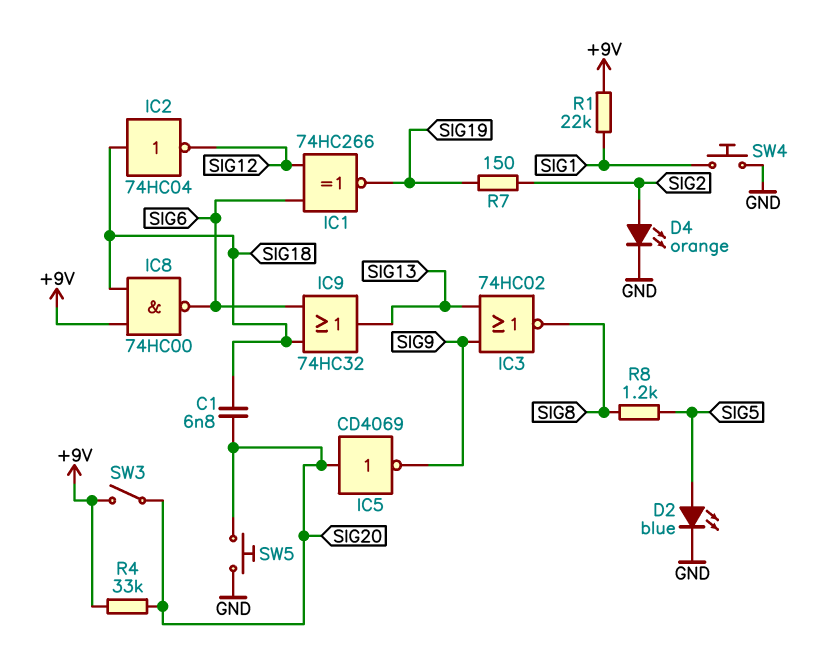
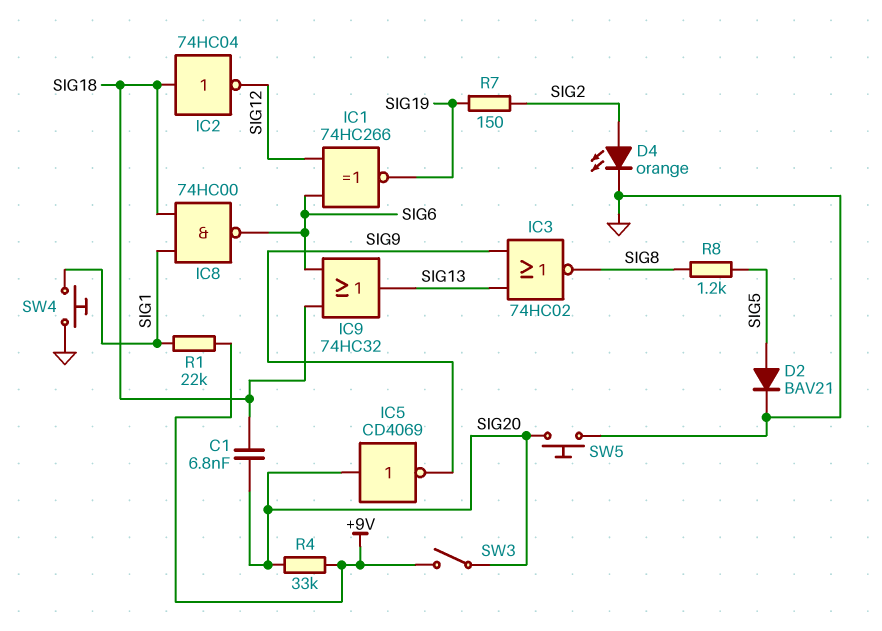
D2: LED blue (A SIG5, K GND) -> diode BAV21 (A SIG5, K GND)
IC8: NAND 74HC00 (in +9V, in SIG18, out SIG6) -> NAND 74HC00 (in SIG1, in SIG18, out SIG6)

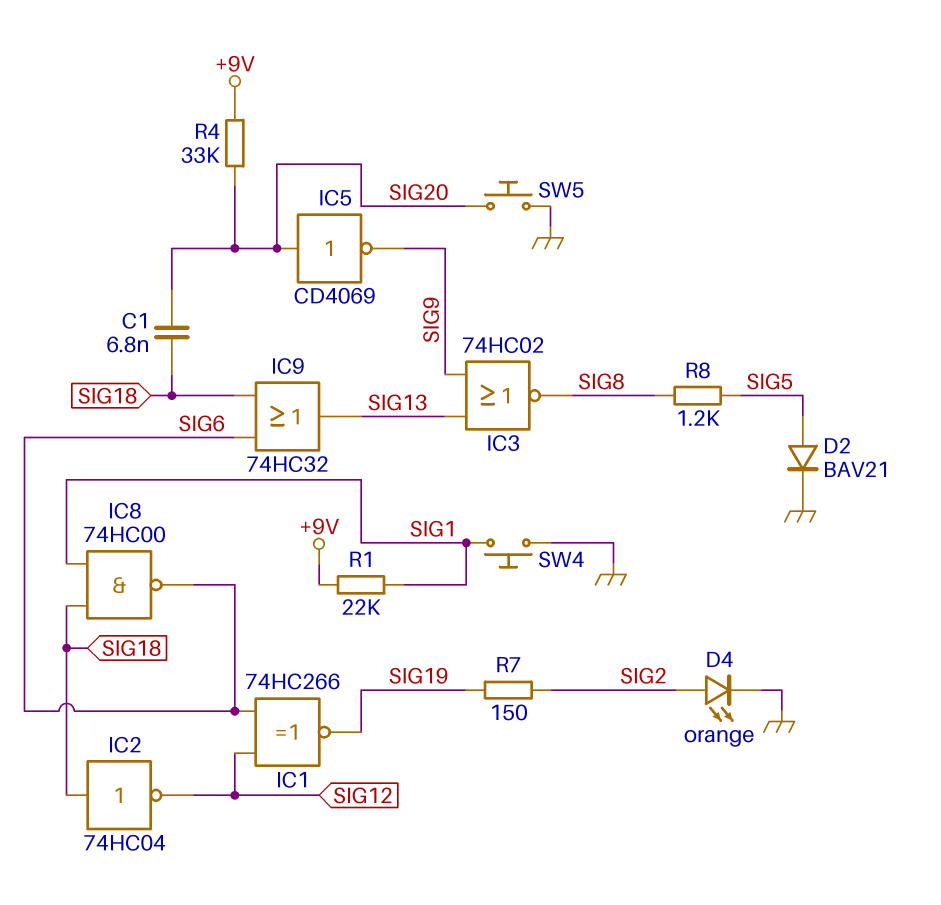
SW3: switch (+9V, SIG20) -> none

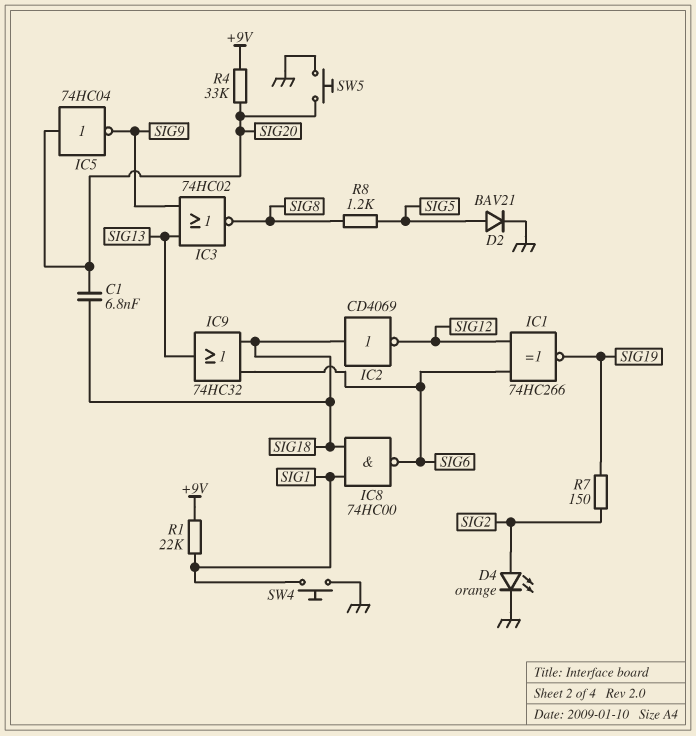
IC2: NOT 74HC04 (in SIG18, out SIG12) -> NOT CD4069 (in SIG18, out SIG12)
IC5: NOT CD4069 (in SIG20, out SIG9) -> NOT 74HC04 (in SIG20, out SIG9)

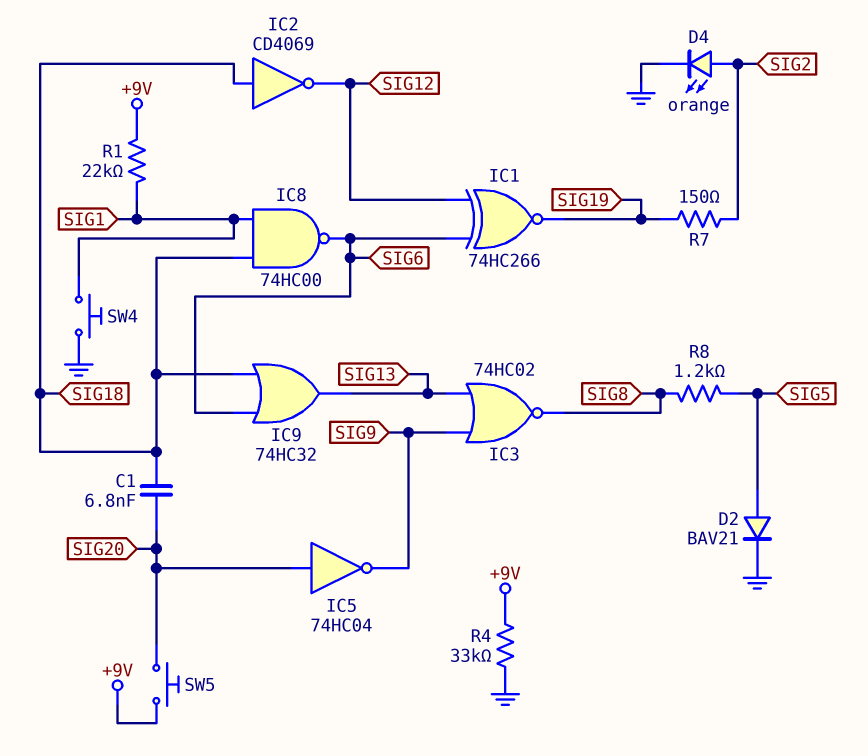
R4: 33k (+9V, SIG20) -> 33k (+9V, GND)
SW5: button (GND, SIG20) -> button (+9V, SIG20)

